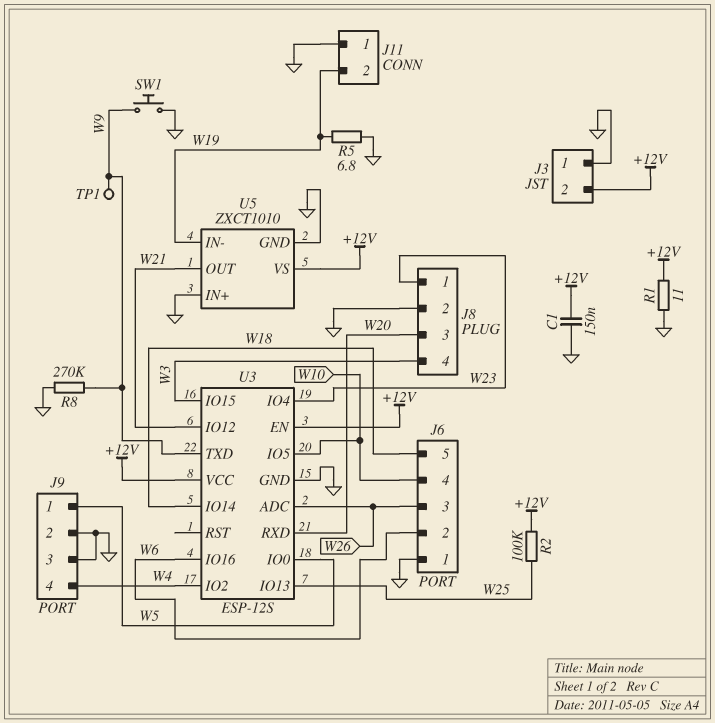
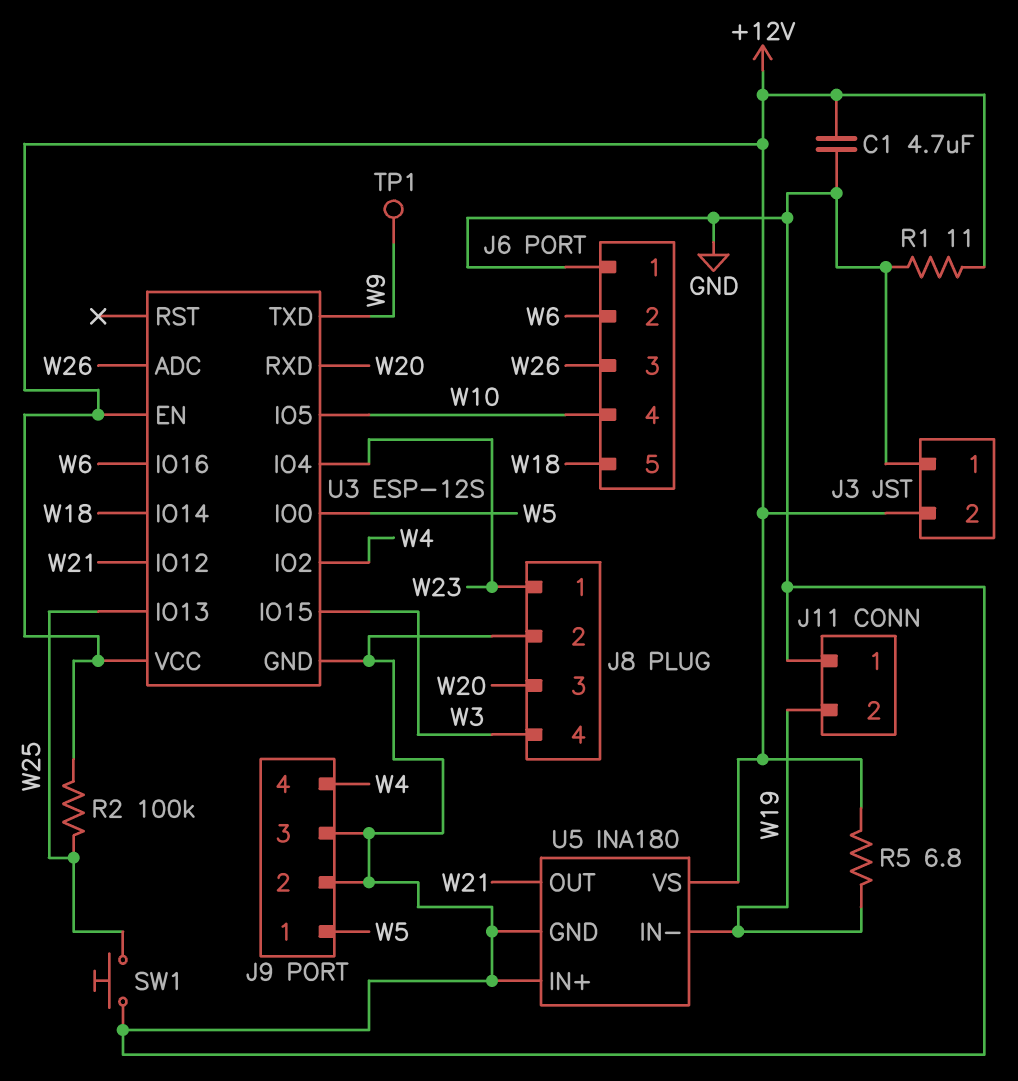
C1: 150nF (+12V, GND) -> 4.7uF (+12V, GND)
R5: 6.8 (GND, W19) -> 6.8 (+12V, W19)
R8: 270k (GND, W9) -> none
SW1: button (GND, W9) -> button (GND, W25)
U5: ZXCT1010 -> INA180

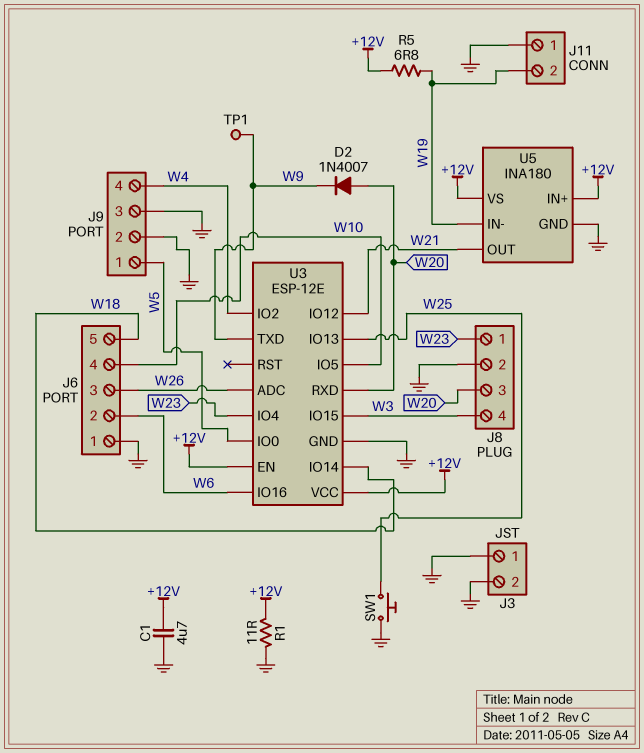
D2: none -> diode 1N4007 (A W20, K W9)
J3 pin 2: +12V -> GND
R2: 100k (+12V, W25) -> none
U3: ESP-12S -> ESP-12E
U5 pin IN+: GND -> +12V

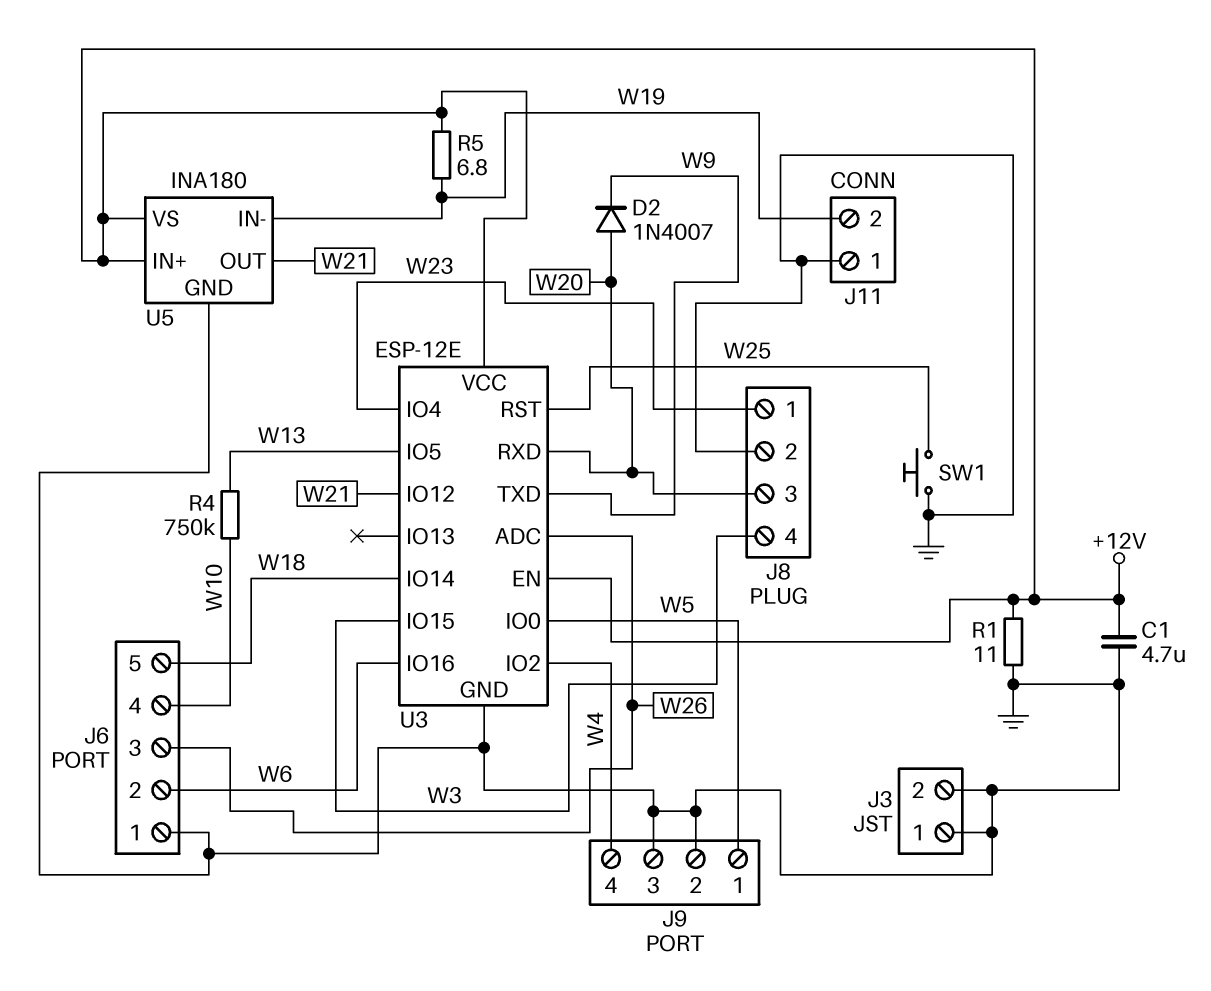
R4: none -> 750k (W10, W13)
TP1: test point (W9) -> none
U3 pin IO5: W10 -> W13
U3 pin IO13: W25 -> none
U3 pin RST: none -> W25

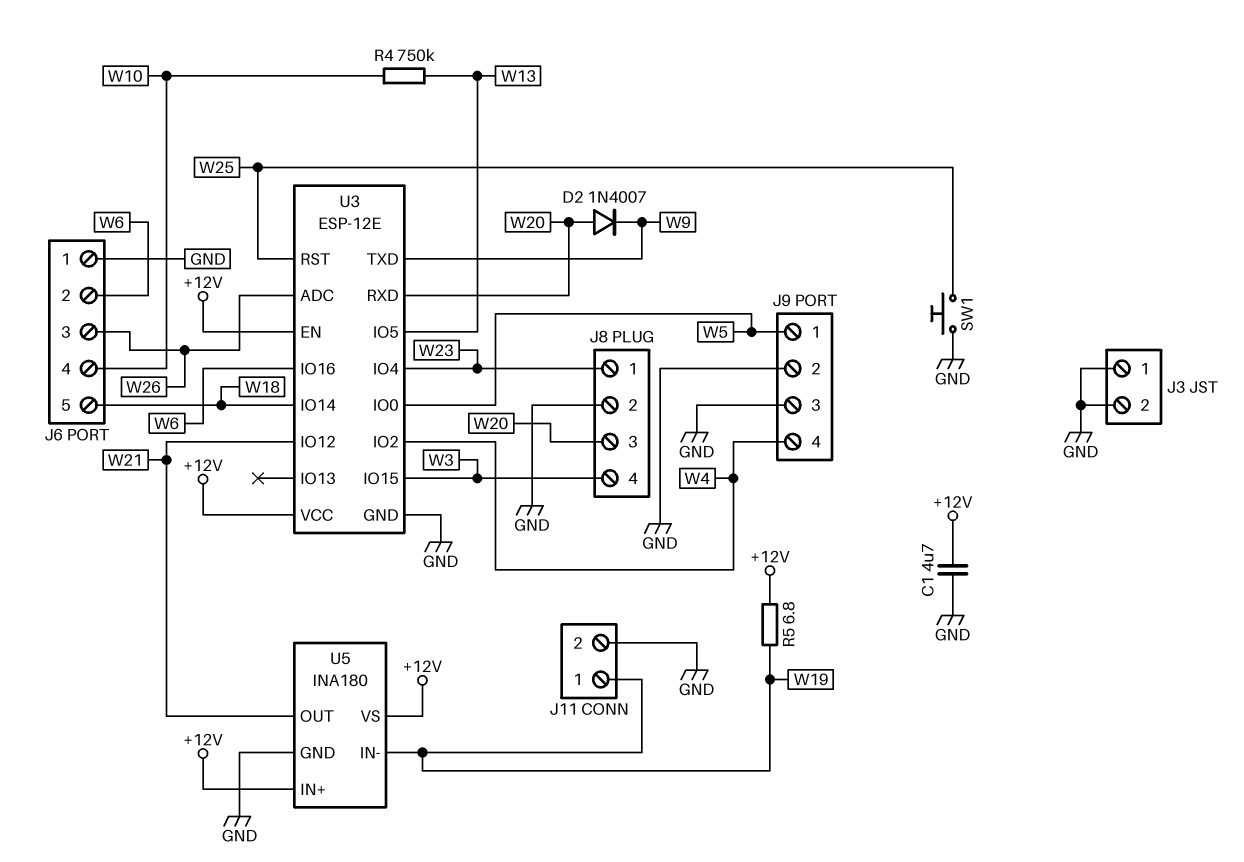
J11 pin 1: GND -> W19
J11 pin 2: W19 -> GND
R1: 11 (+12V, GND) -> none

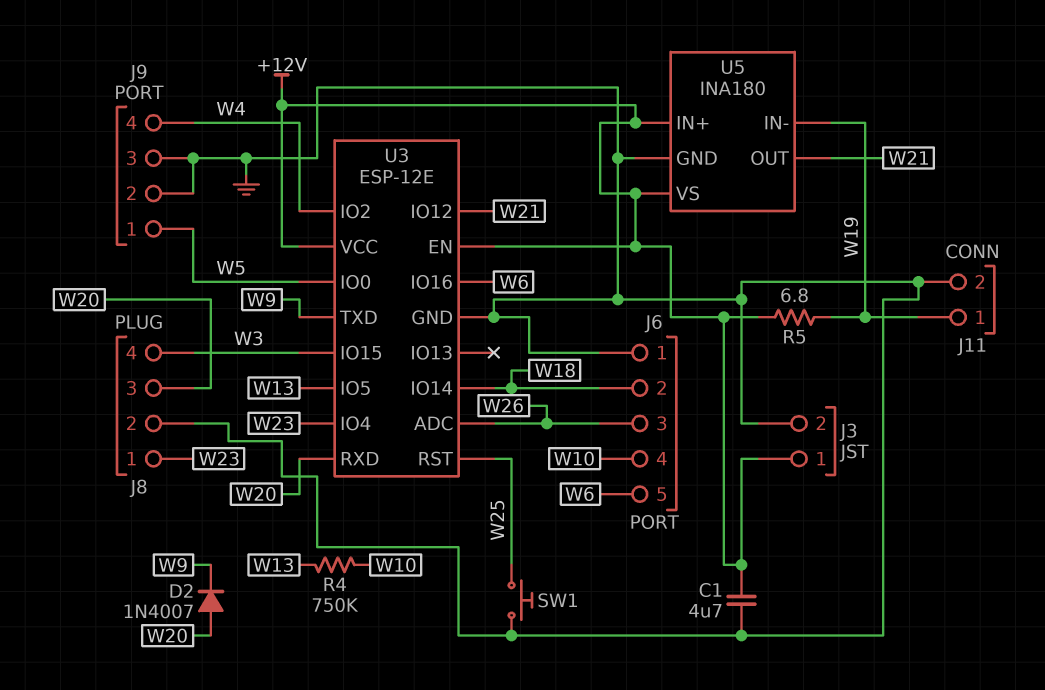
J3 pin 1: GND -> +12V
J6 pin 2: W6 -> W18
J6 pin 5: W18 -> W6

